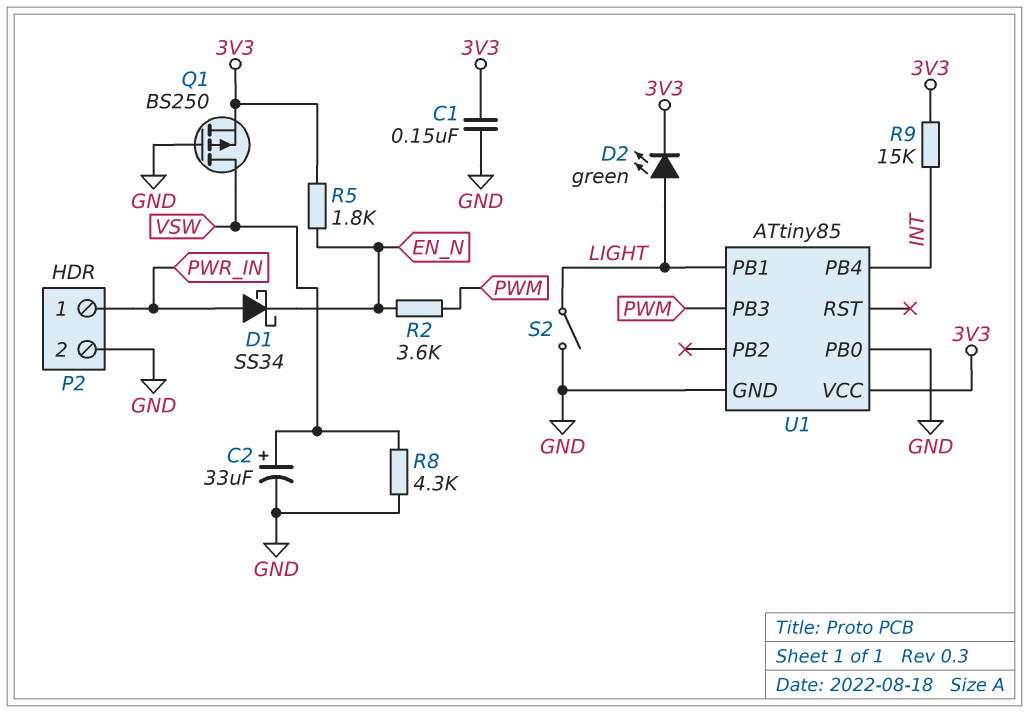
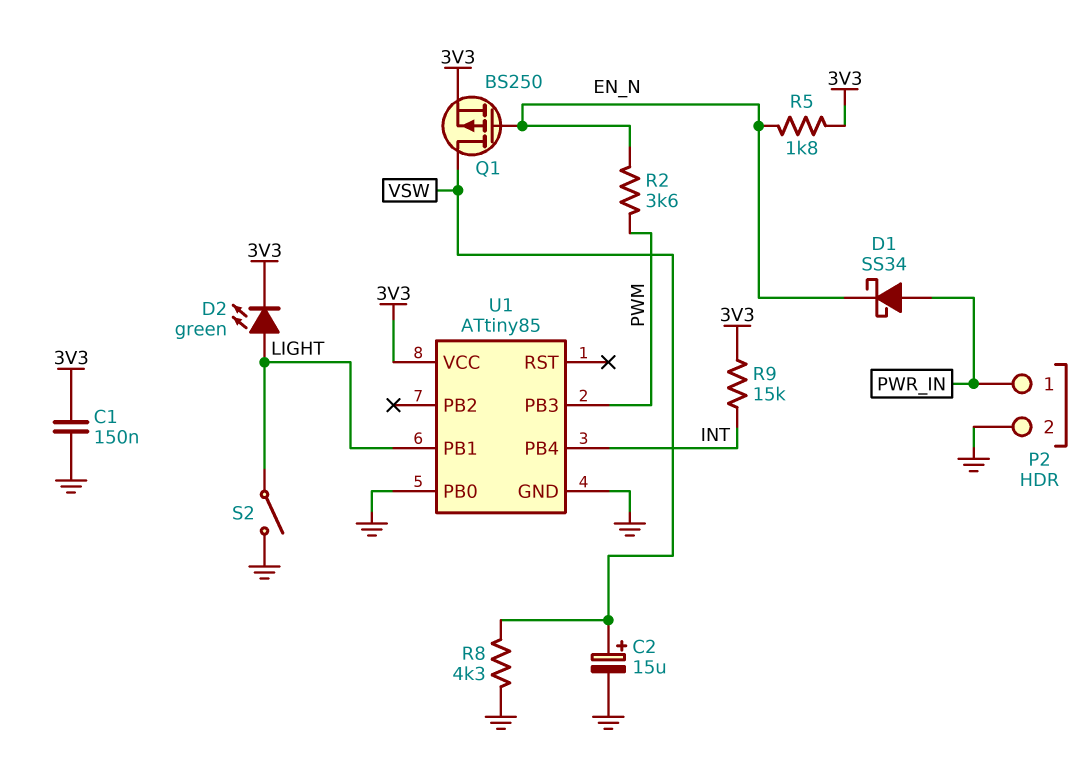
C2: 33uF (plus VSW, minus GND) -> 15uF (plus VSW, minus GND)
Q1: PMOS BS250 (G GND, D VSW, S 3V3) -> PMOS BS250 (G EN_N, D VSW, S 3V3)

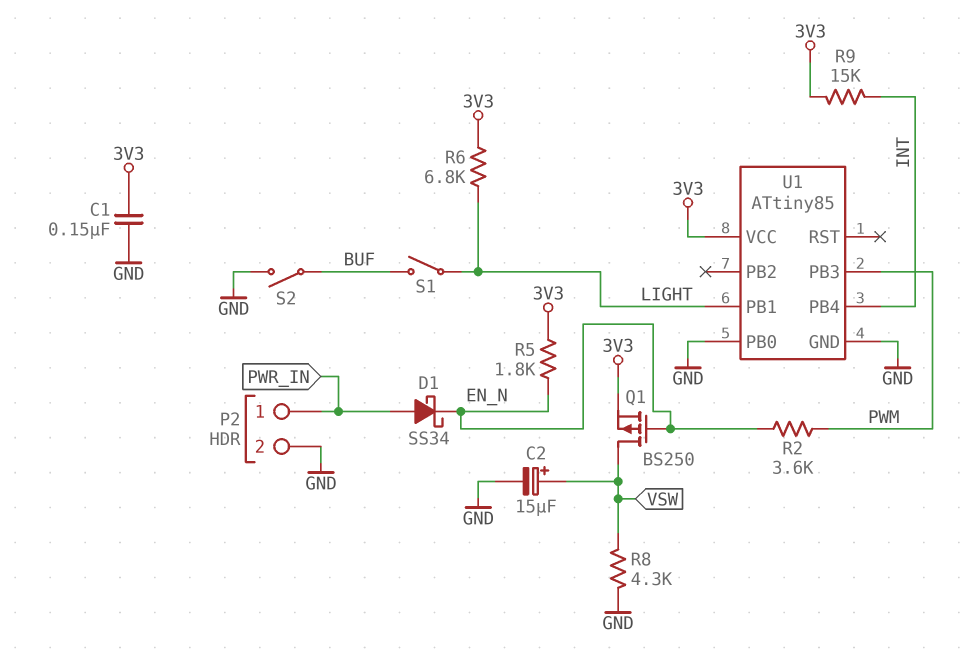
D2: LED green (A LIGHT, K 3V3) -> none
R6: none -> 6.8k (3V3, LIGHT)
S1: none -> switch (BUF, LIGHT)
S2: switch (GND, LIGHT) -> switch (BUF, GND)

